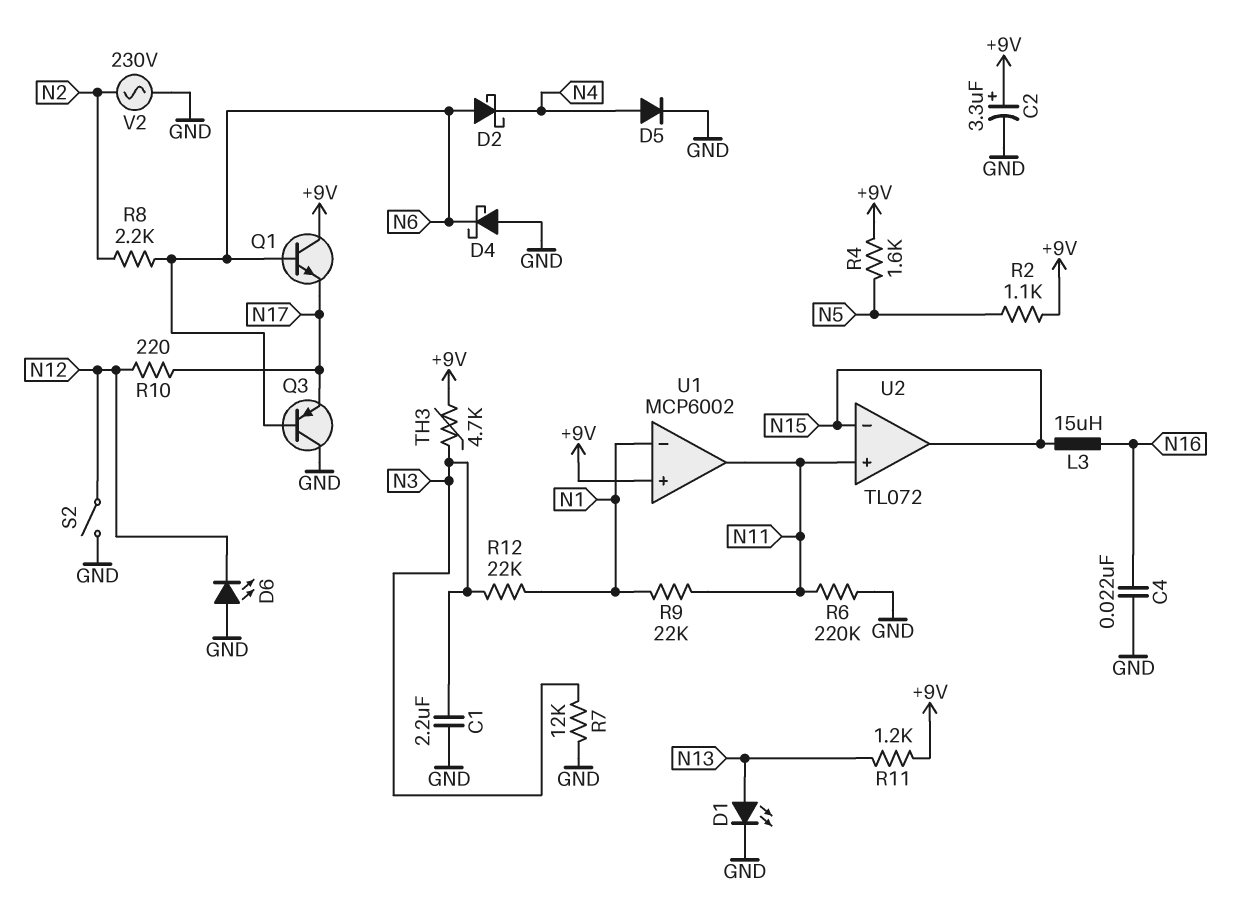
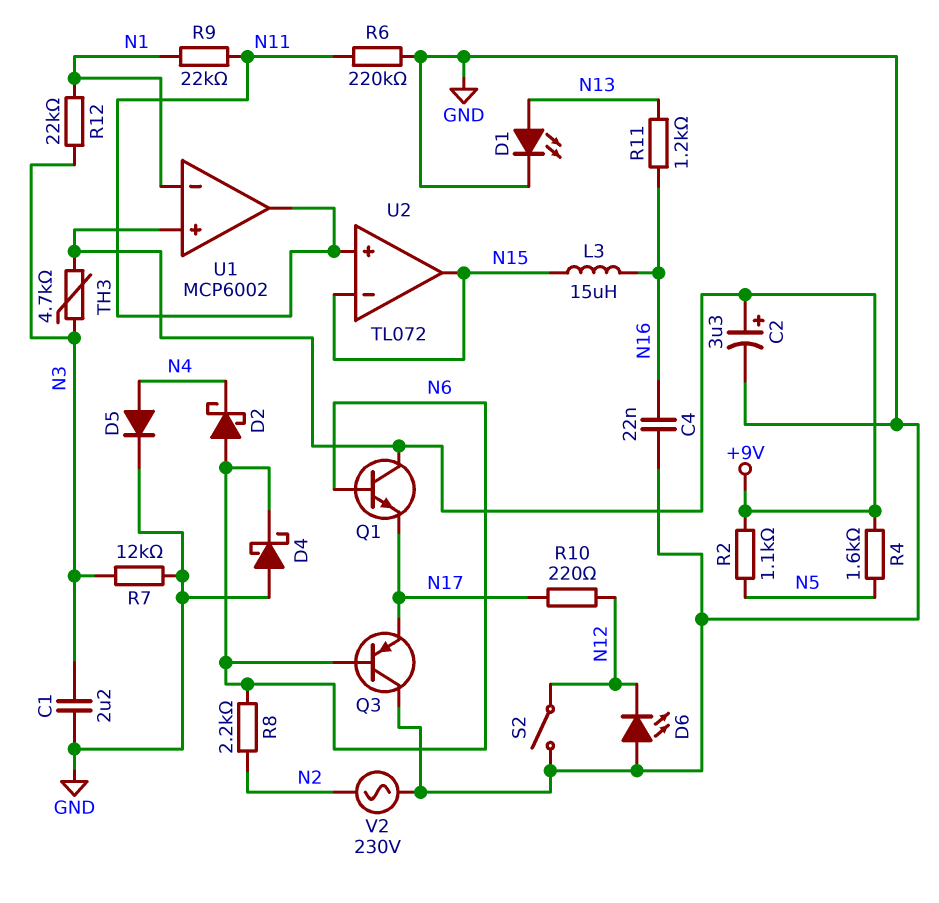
R11: 1.2k (+9V, N13) -> 1.2k (N13, N16)

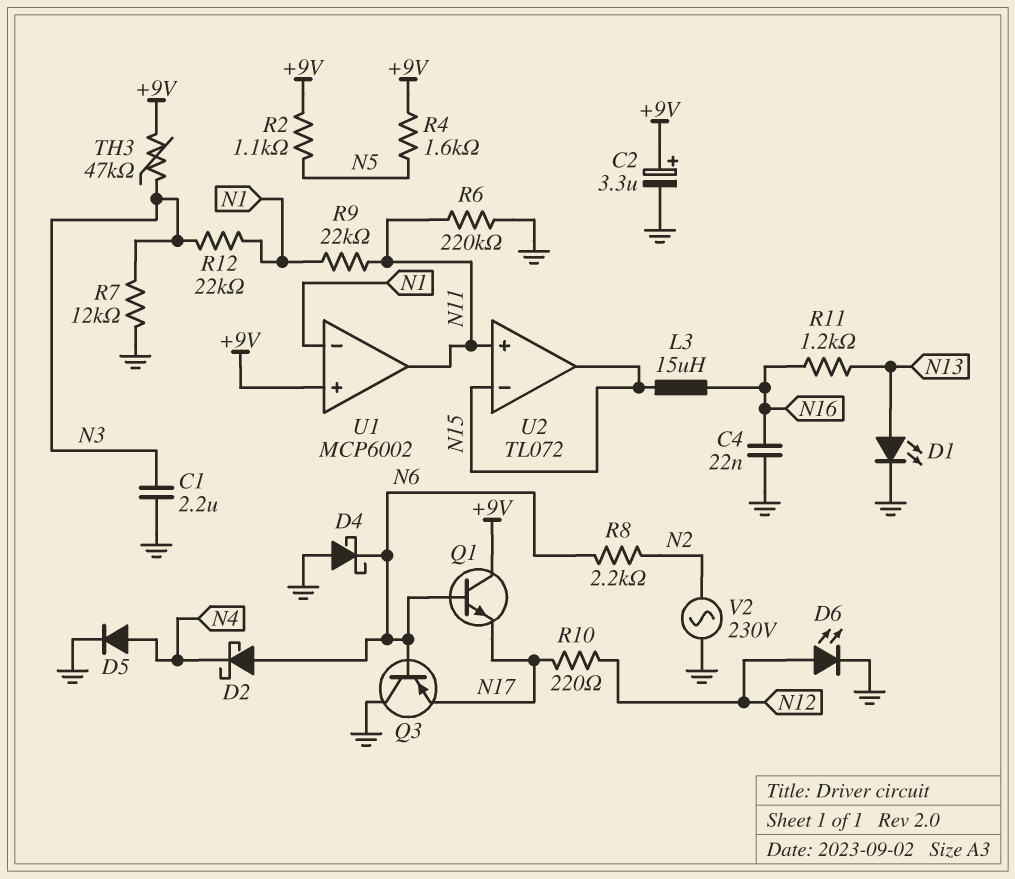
D6: LED (A GND, K N12) -> LED (A N12, K GND)
S2: switch (GND, N12) -> none
TH3: 4.7k (+9V, N3) -> 47k (+9V, N3)

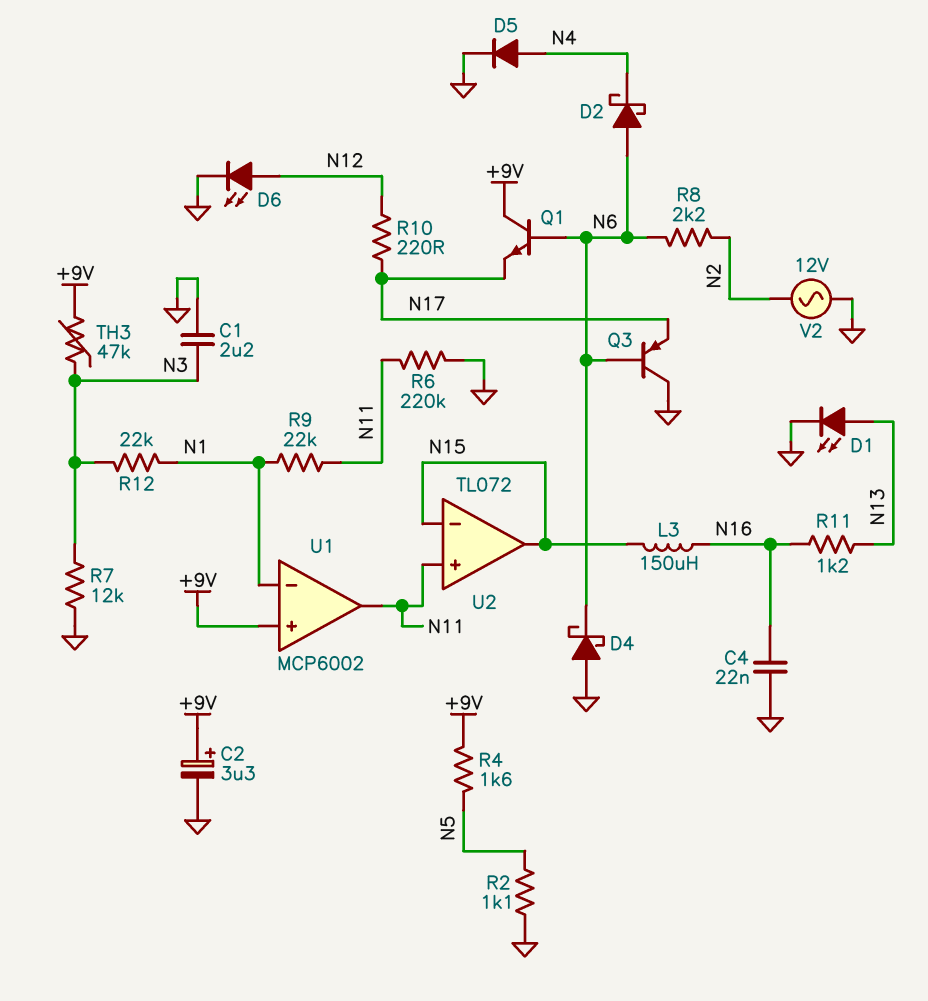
L3: 15uH (N15, N16) -> 150uH (N15, N16)
R2: 1.1k (+9V, N5) -> 1.1k (GND, N5)
V2: AC 230V (GND, N2) -> AC 12V (GND, N2)

